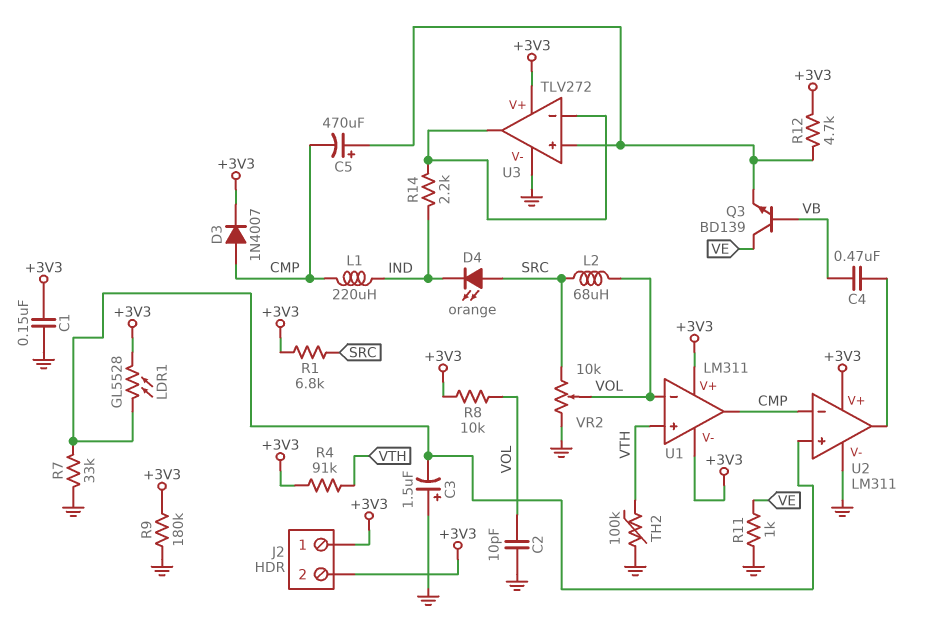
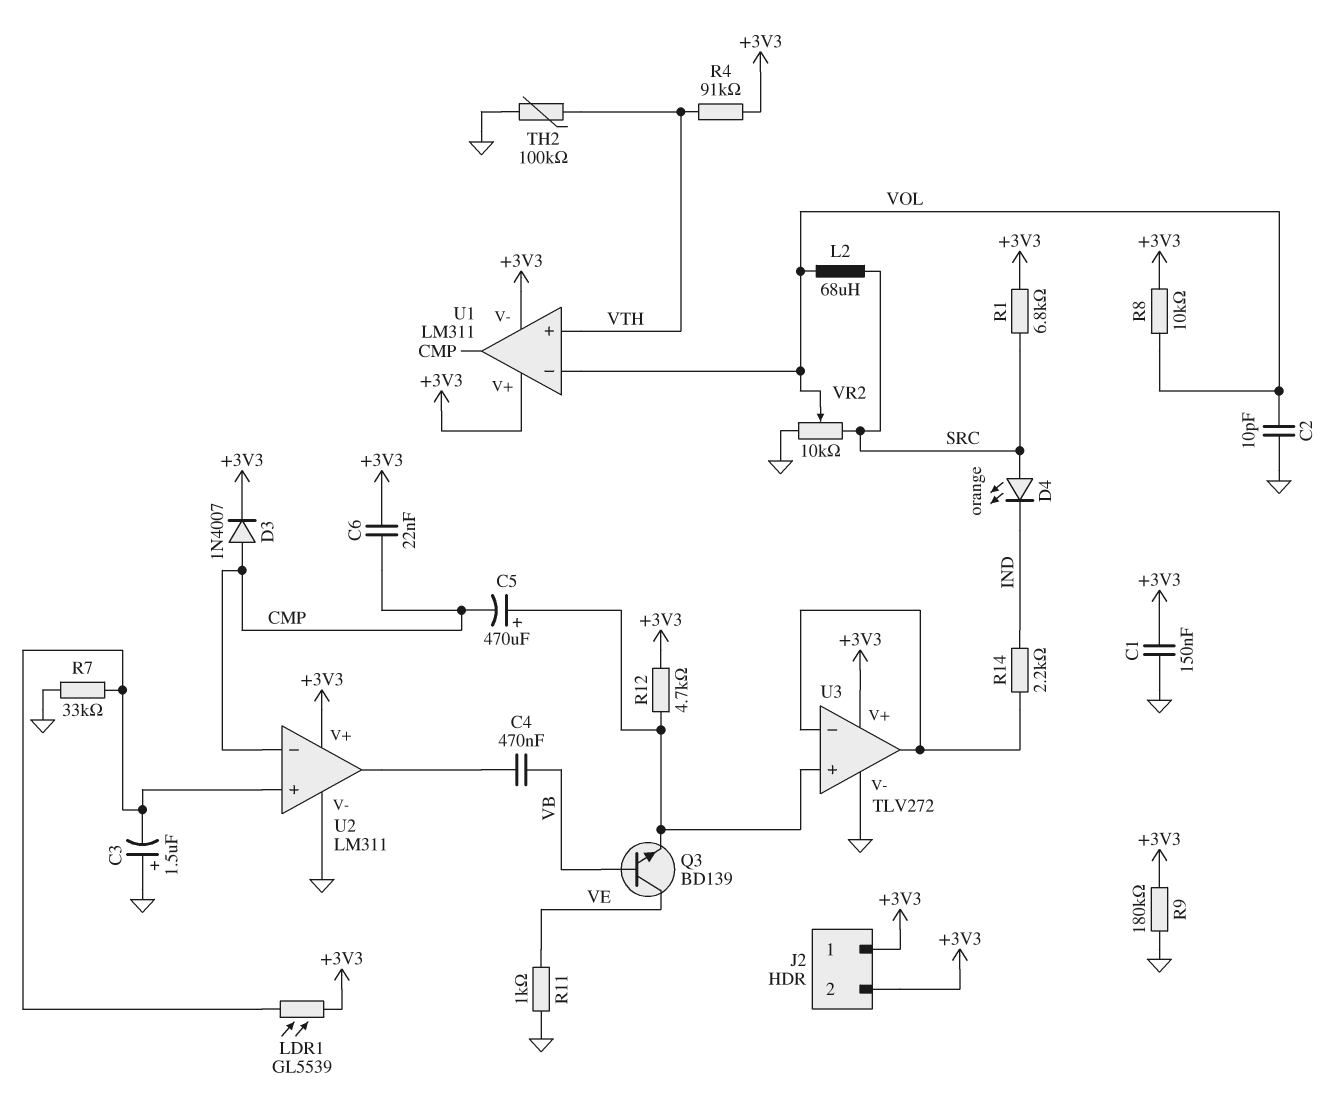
C6: none -> 22nF (+3V3, CMP)
L1: 220uH (CMP, IND) -> none
LDR1: GL5528 (+3V3, U2/in+) -> GL5539 (+3V3, U2/in+)

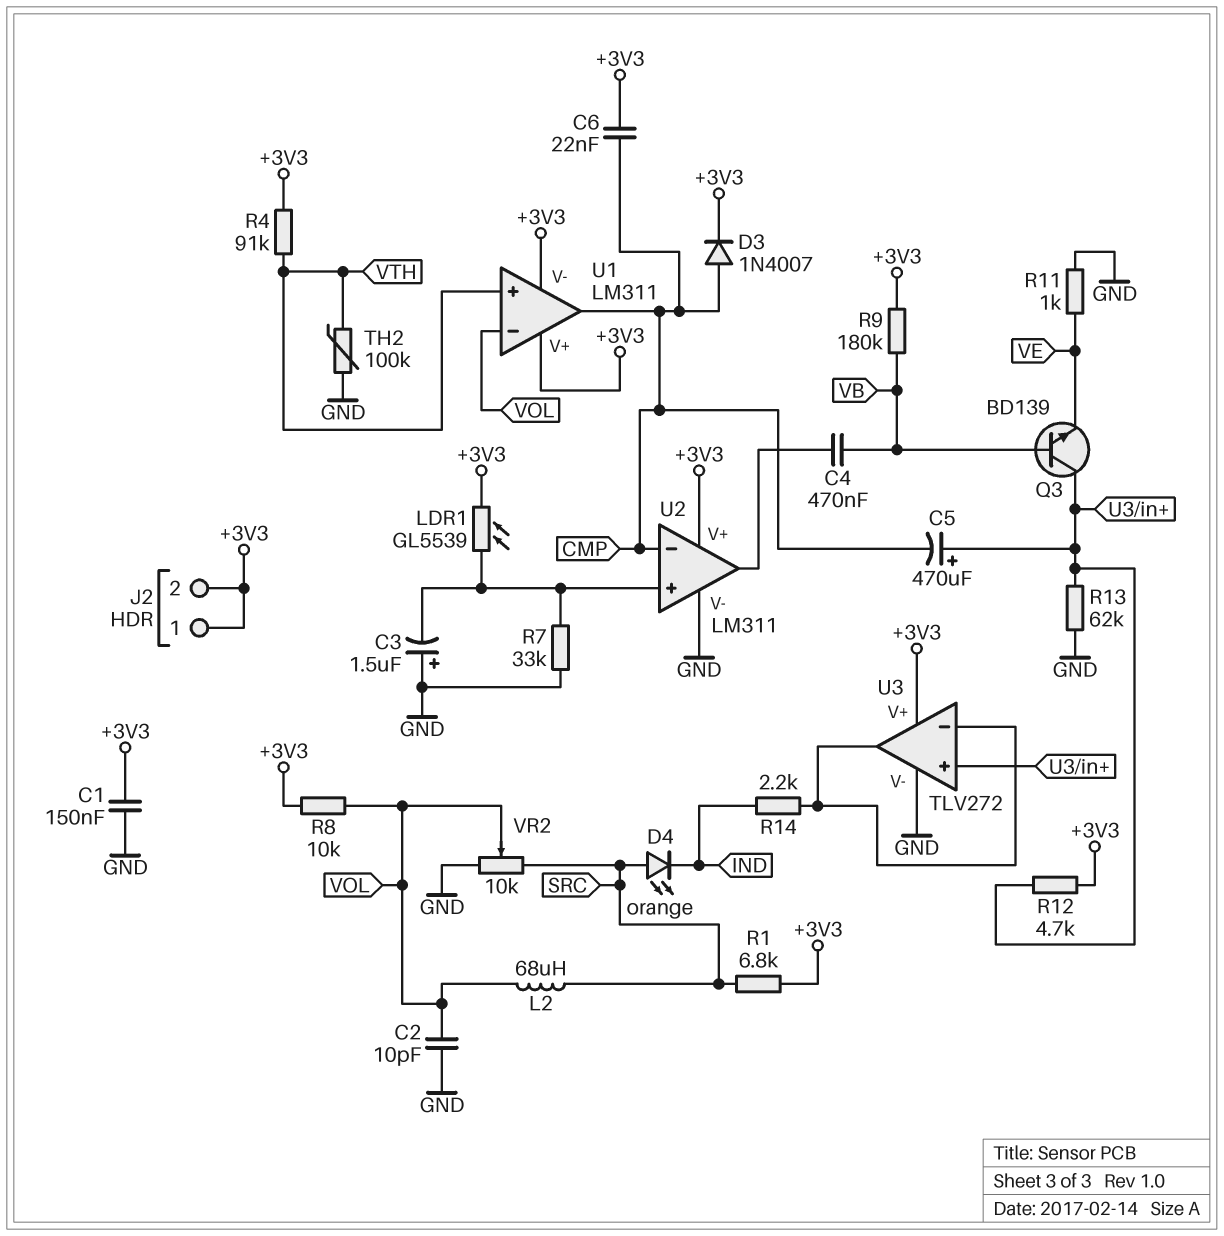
Q3: NPN BD139 (B VB, C VE, E U3/in+) -> NPN BD139 (B VB, C U3/in+, E VE)
R9: 180k (+3V3, GND) -> 180k (+3V3, VB)
R13: none -> 62k (GND, U3/in+)

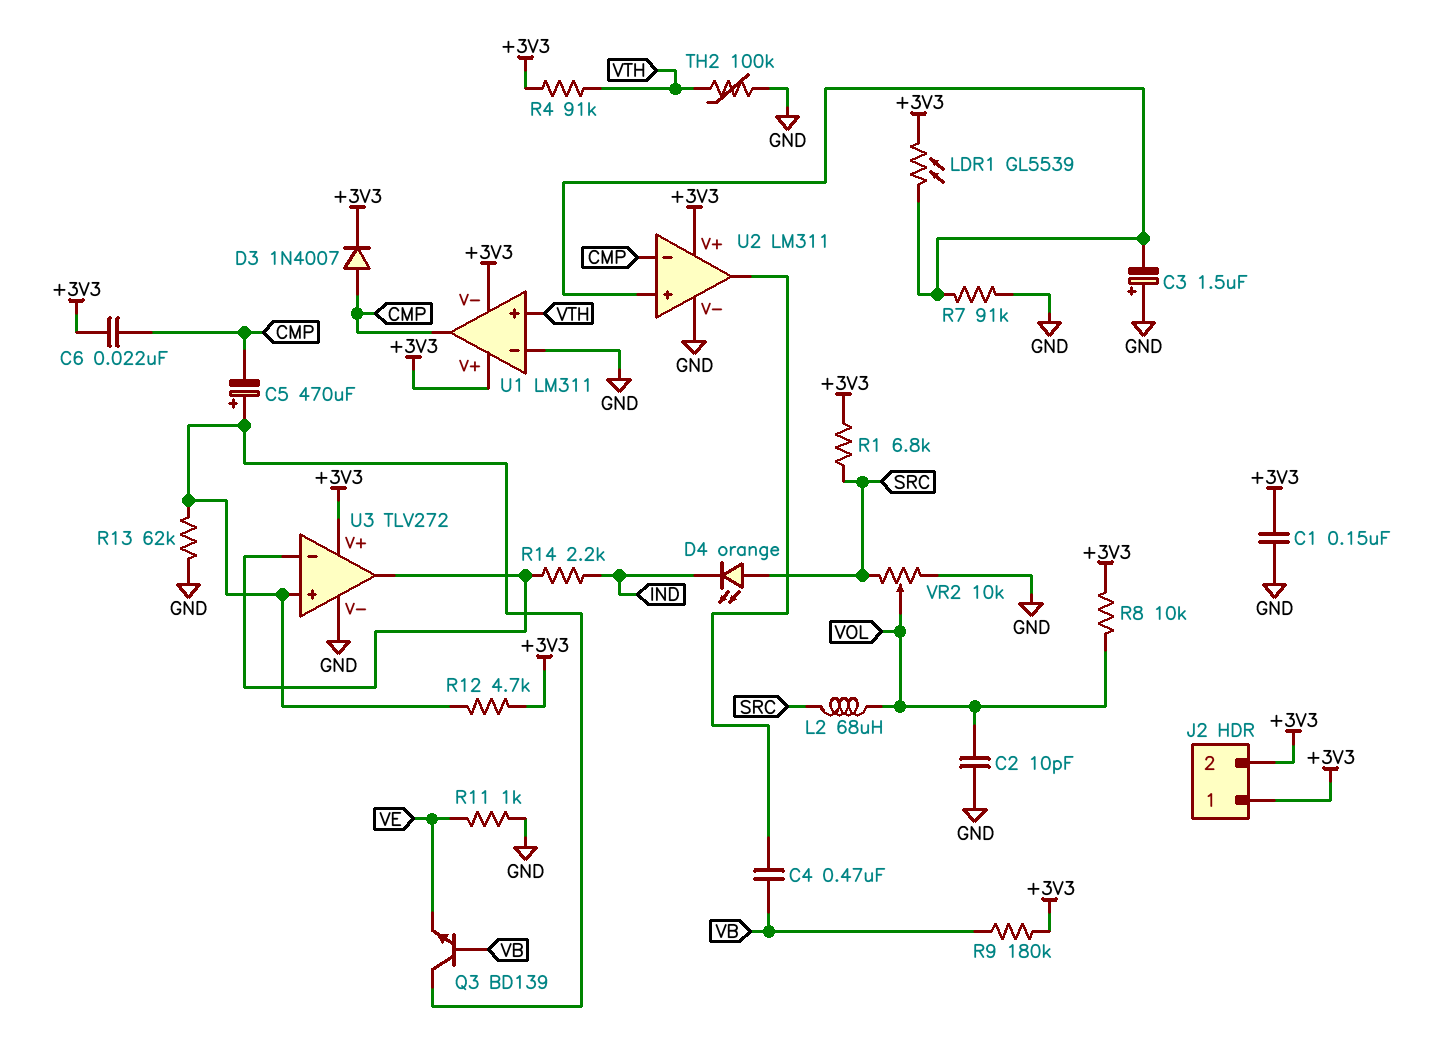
R7: 33k (GND, U2/in+) -> 91k (GND, U2/in+)
U1 pin in-: VOL -> GND

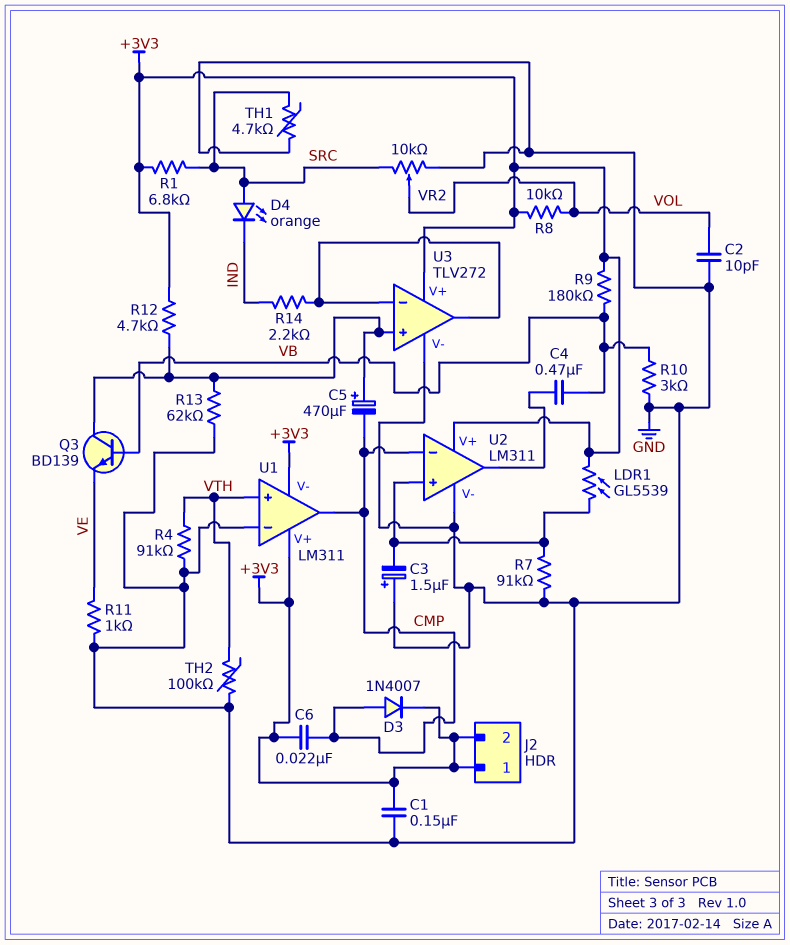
L2: 68uH (SRC, VOL) -> none
R4: 91k (+3V3, VTH) -> 91k (GND, VTH)
R10: none -> 3k (GND, VB)
TH1: none -> 4.7k (GND, SRC)

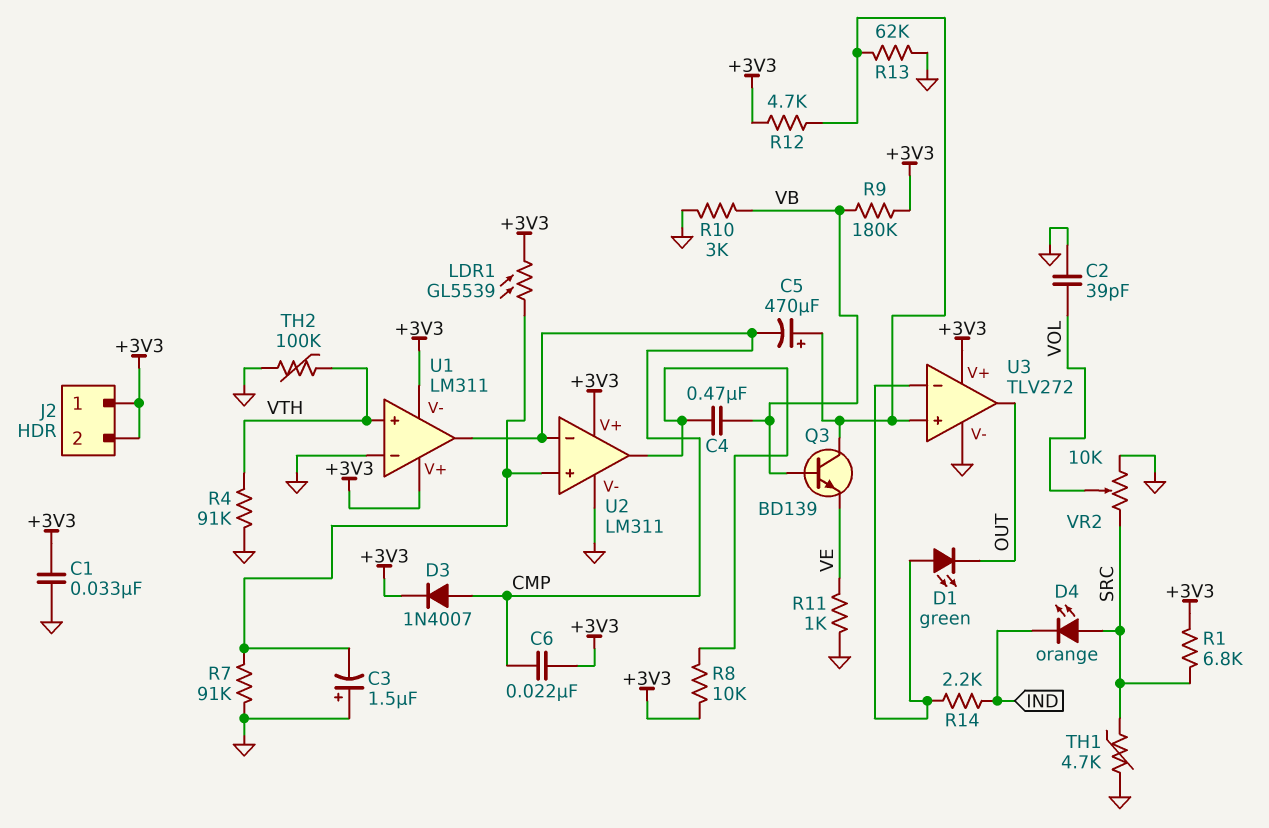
C1: 150nF (+3V3, GND) -> 33nF (+3V3, GND)
C2: 10pF (GND, VOL) -> 39pF (GND, VOL)
D1: none -> LED green (A U3/in-, K OUT)
R8: 10k (+3V3, VOL) -> 10k (+3V3, U2/out)
U3 pin out: U3/in- -> OUT

